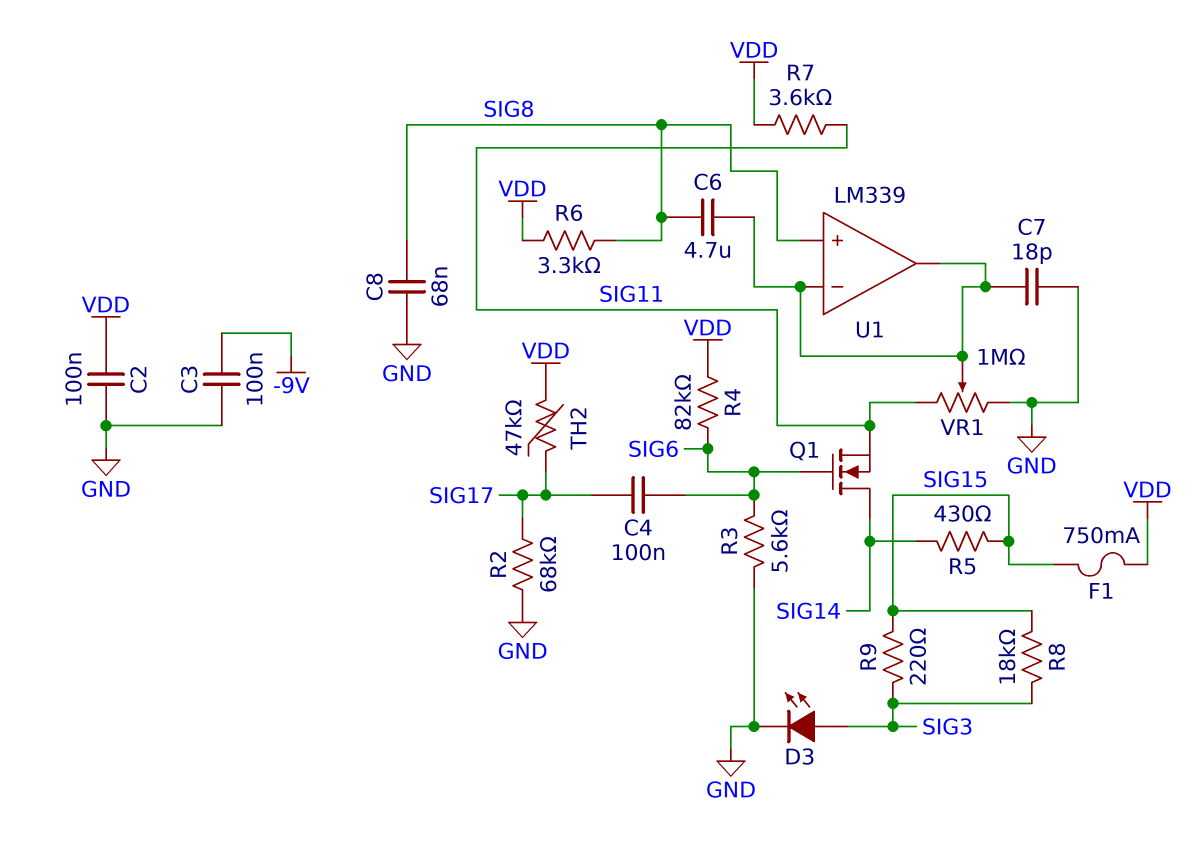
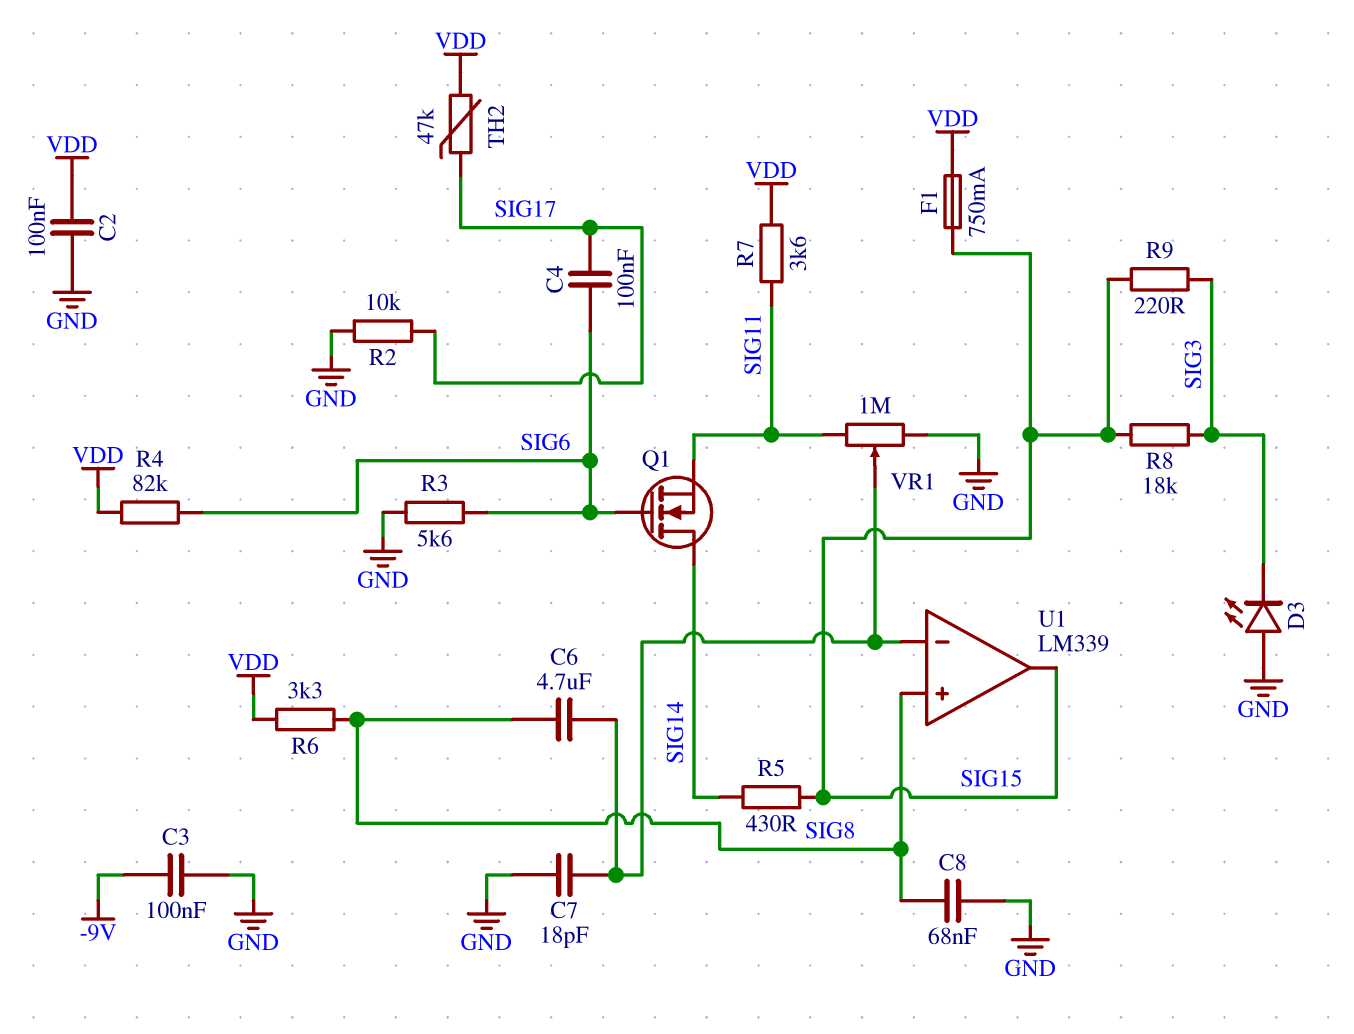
D3: LED (A SIG3, K GND) -> LED (A GND, K SIG3)
R2: 68k (GND, SIG17) -> 10k (GND, SIG17)
U1 pin out: U1/in- -> SIG15

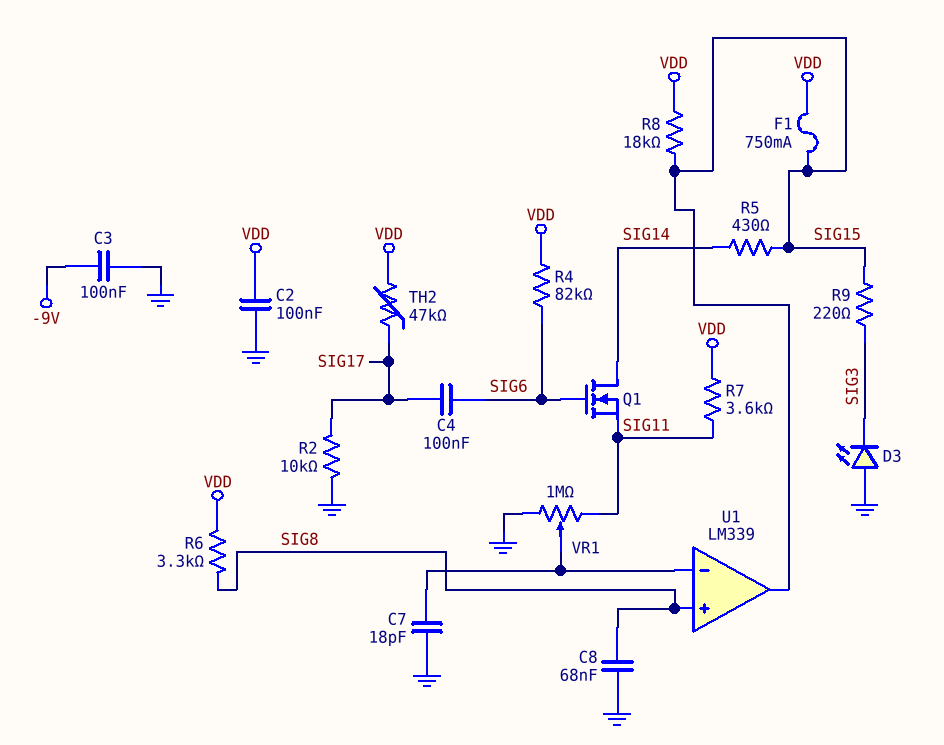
C6: 4.7uF (SIG8, U1/in-) -> none
R3: 5.6k (GND, SIG6) -> none
R8: 18k (SIG3, SIG15) -> 18k (SIG15, VDD)

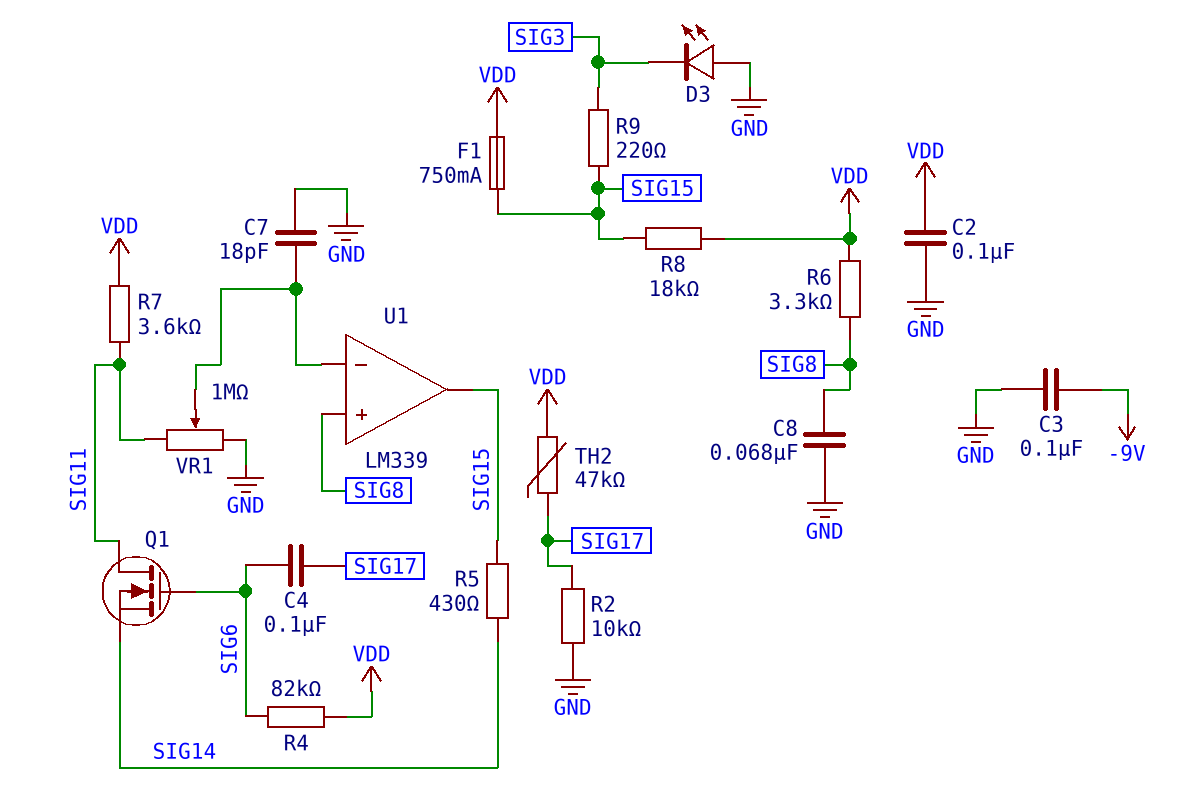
Q1: NMOS (G SIG6, D SIG14, S SIG11) -> NMOS (G SIG6, D SIG11, S SIG14)

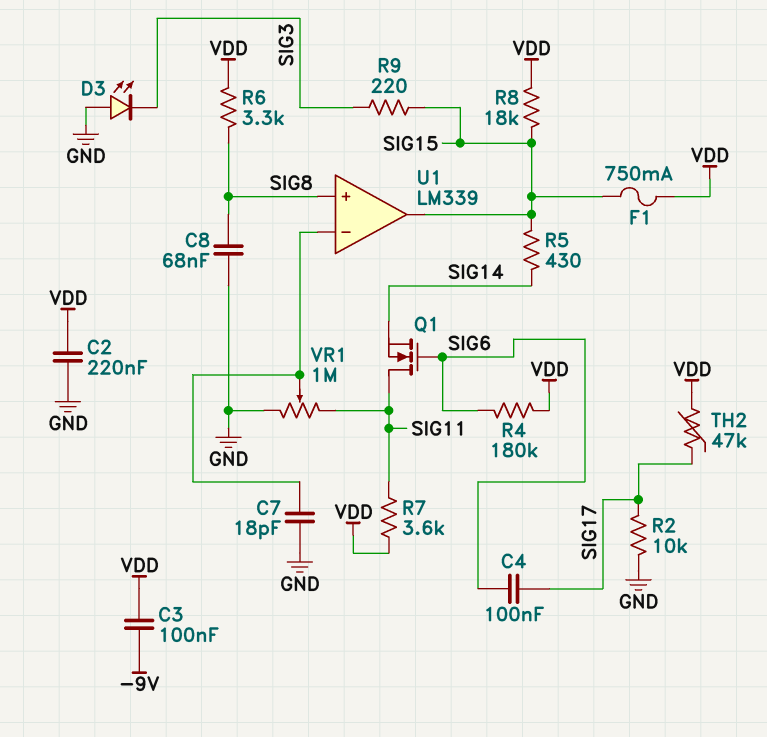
C2: 100nF (GND, VDD) -> 220nF (GND, VDD)
C3: 100nF (-9V, GND) -> 100nF (-9V, VDD)
R4: 82k (SIG6, VDD) -> 180k (SIG6, VDD)

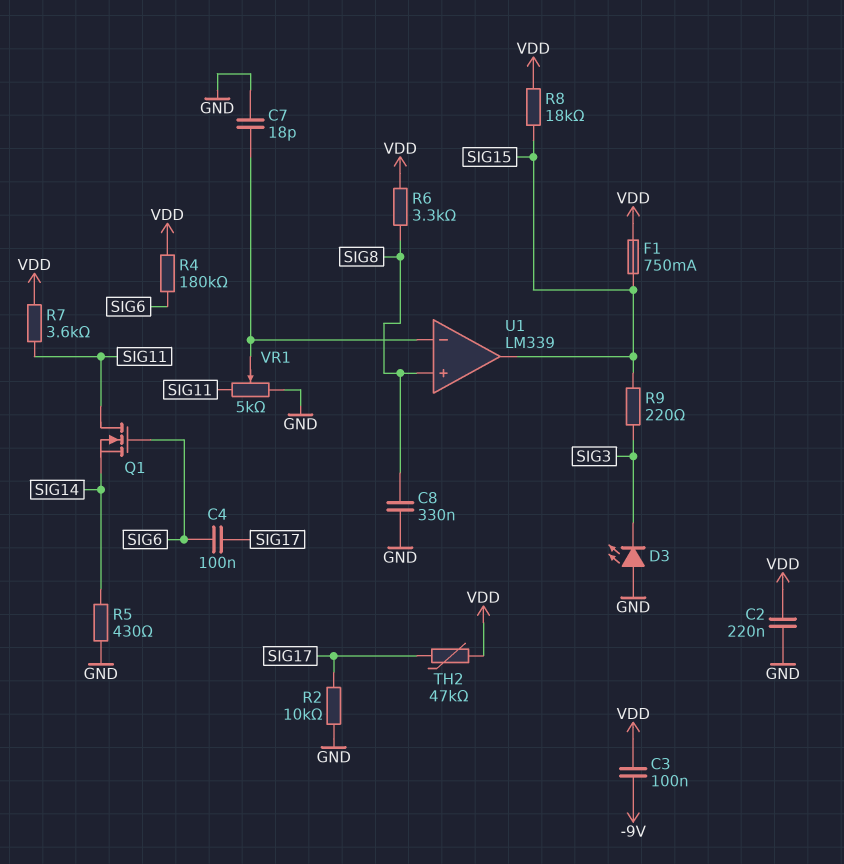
C8: 68nF (GND, SIG8) -> 330nF (GND, SIG8)
R5: 430 (SIG14, SIG15) -> 430 (GND, SIG14)
VR1: 1M (GND, SIG11, wiper U1/in-) -> 5k (GND, SIG11, wiper U1/in-)

